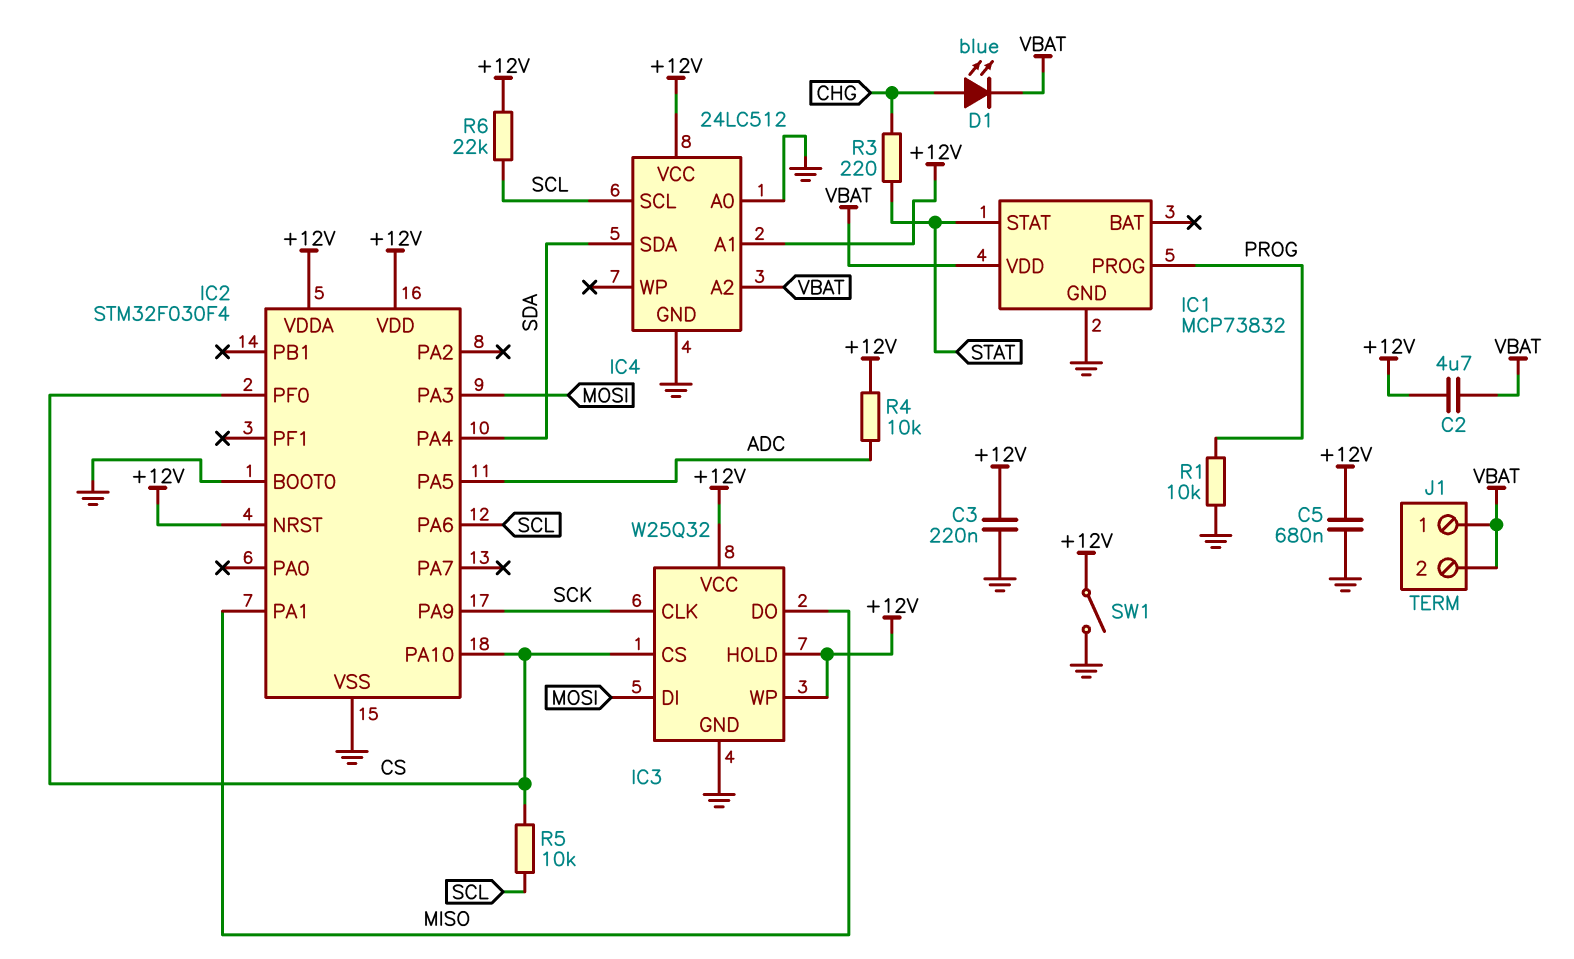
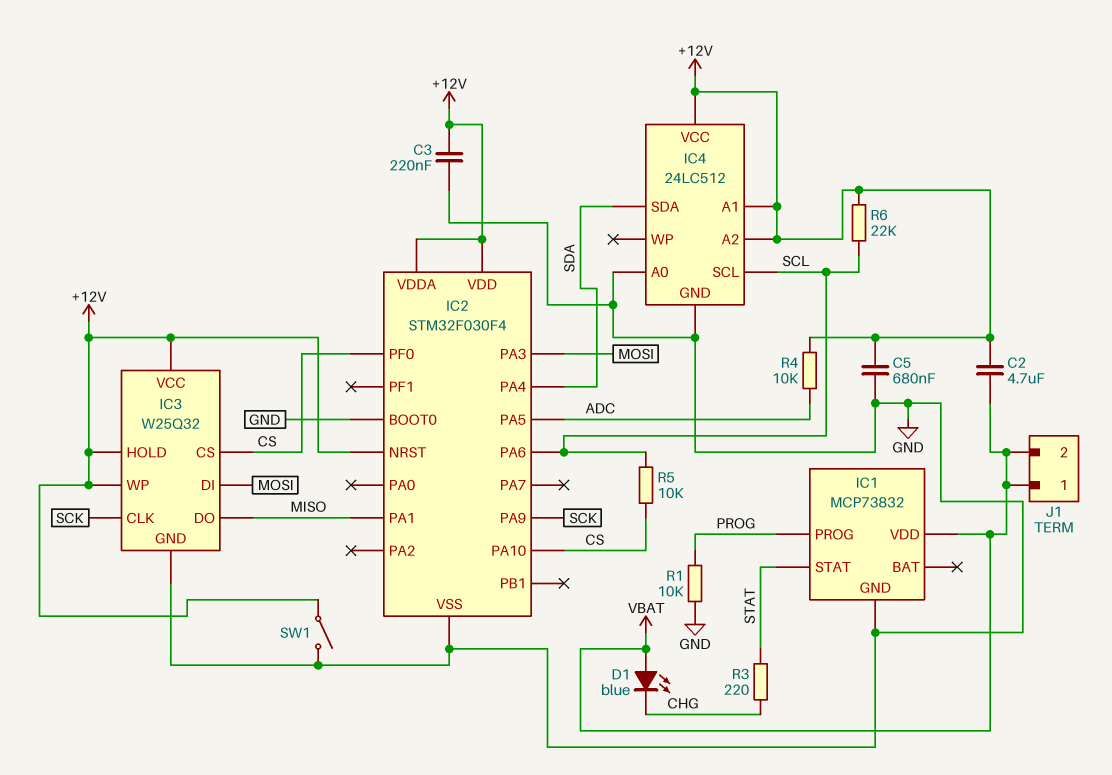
D1: LED blue (A CHG, K VBAT) -> LED blue (A VBAT, K CHG)
IC4 pin A2: VBAT -> +12V

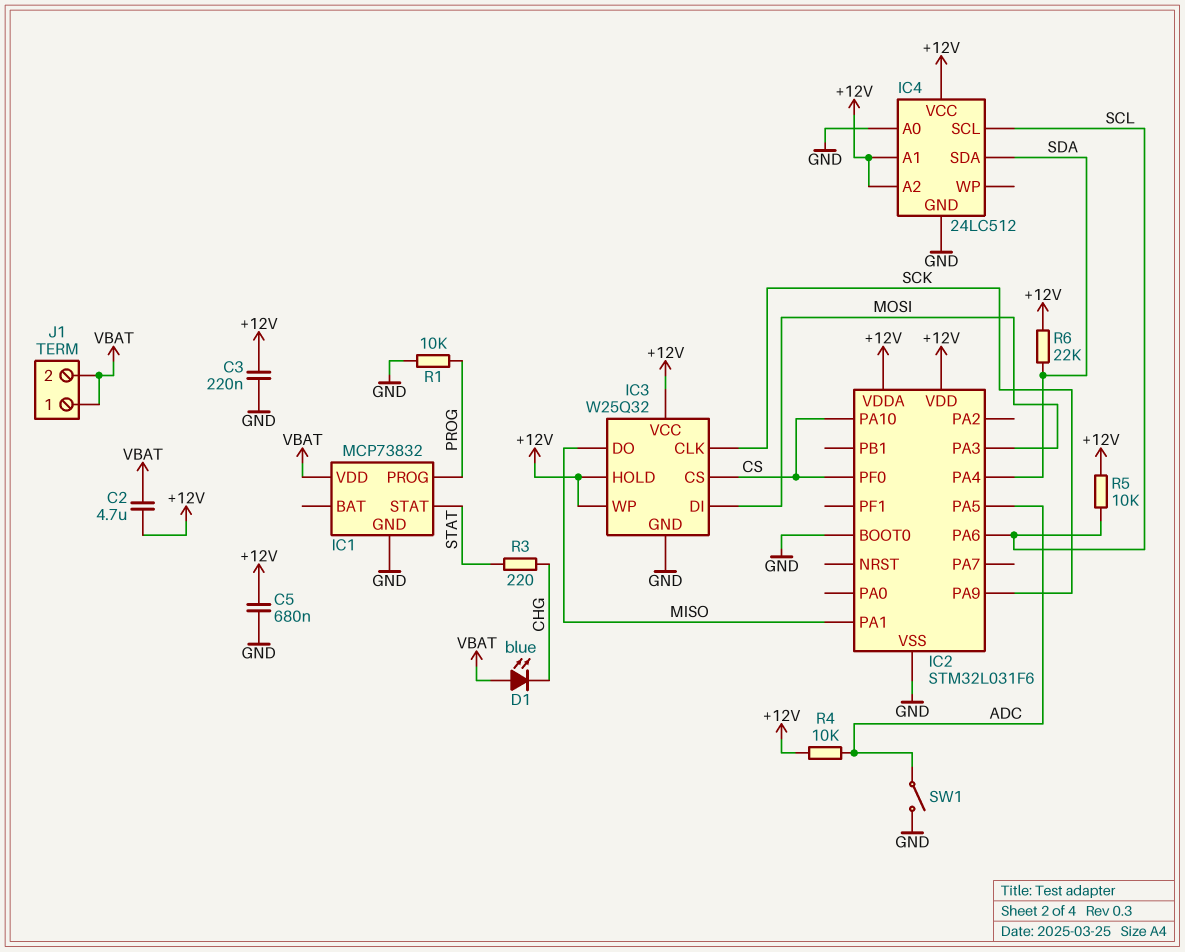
IC2: STM32F030F4 -> STM32L031F6
IC2 pin NRST: +12V -> none
R5: 10k (CS, SCL) -> 10k (+12V, SCL)
R6: 22k (+12V, SCL) -> 22k (+12V, SDA)
SW1: switch (+12V, GND) -> switch (ADC, GND)

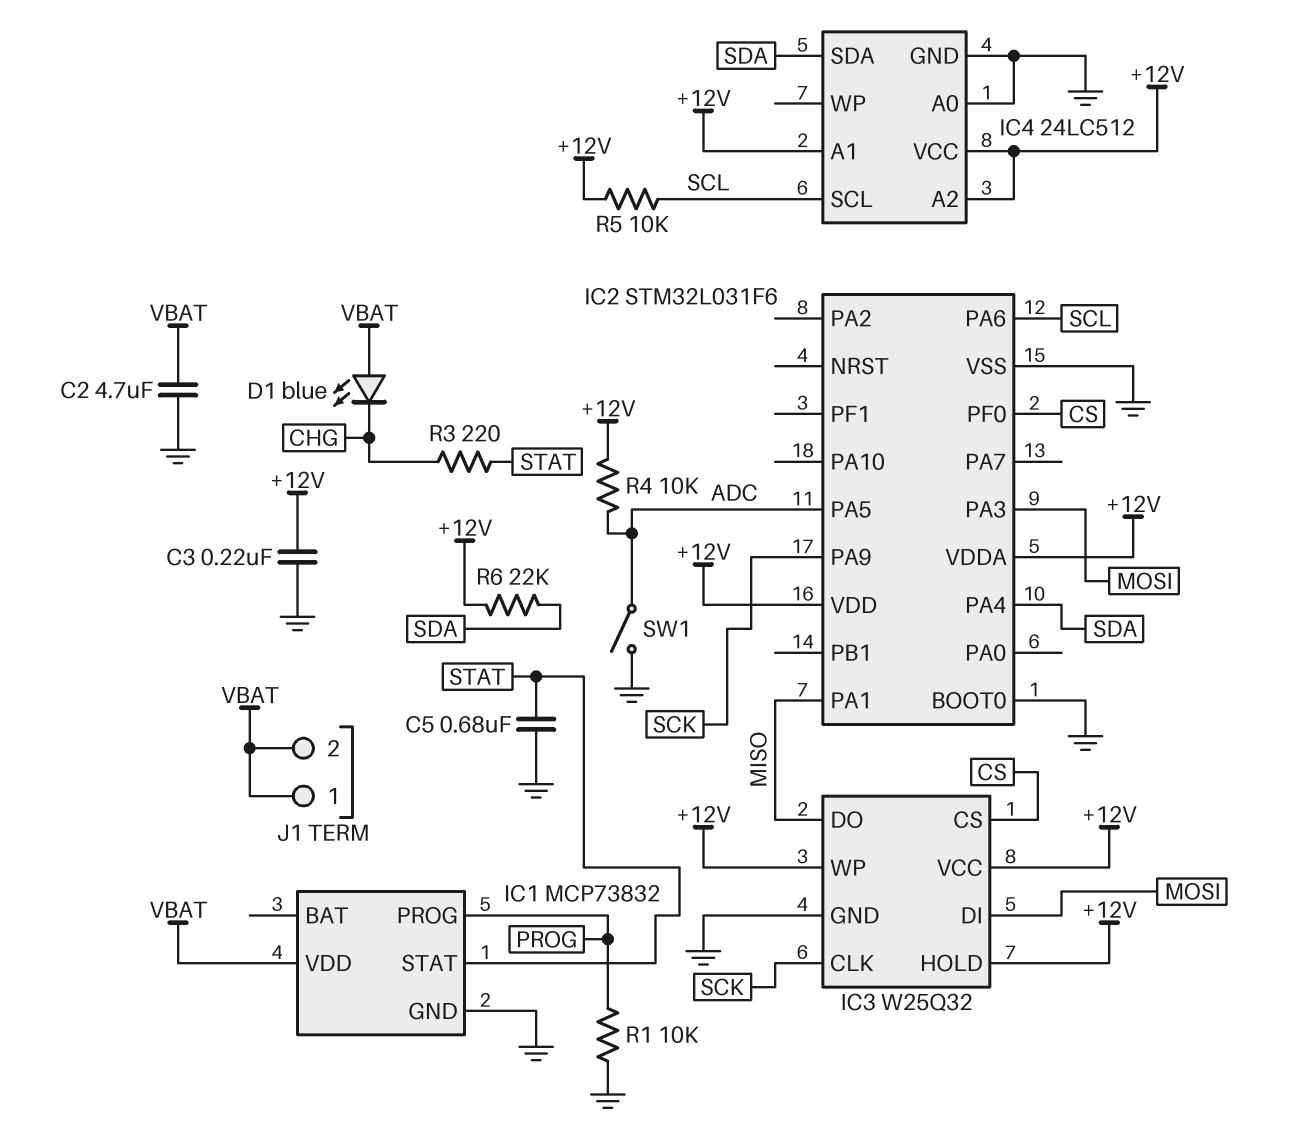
C2: 4.7uF (+12V, VBAT) -> 4.7uF (GND, VBAT)
C5: 680nF (+12V, GND) -> 680nF (GND, STAT)
IC2 pin PA10: CS -> none

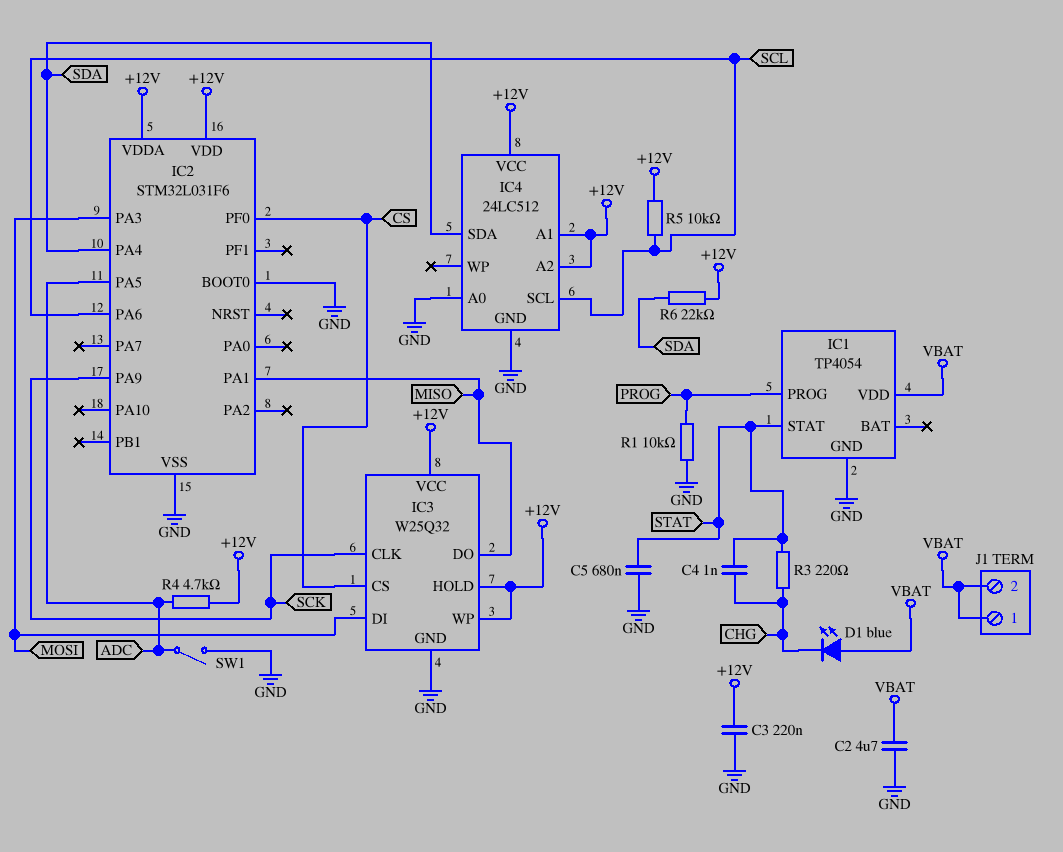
C4: none -> 1nF (CHG, STAT)
IC1: MCP73832 -> TP4054
R4: 10k (+12V, ADC) -> 4.7k (+12V, ADC)

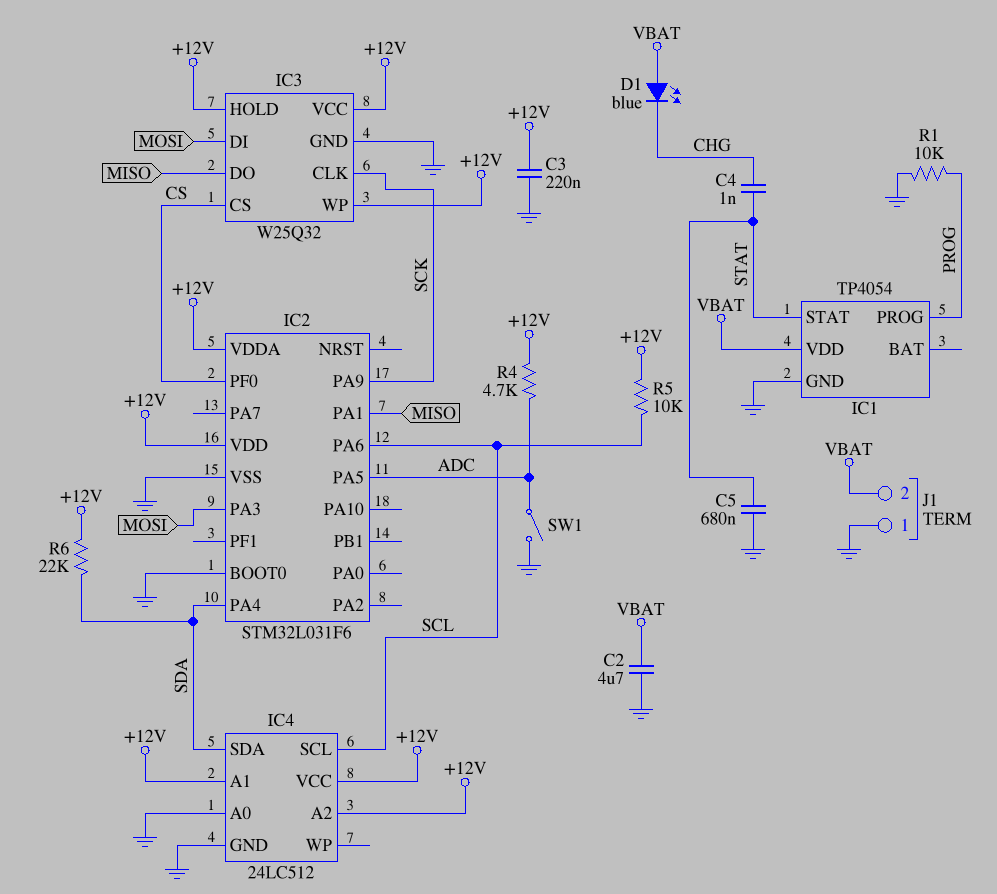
J1 pin 1: VBAT -> GND
R3: 220 (CHG, STAT) -> none

